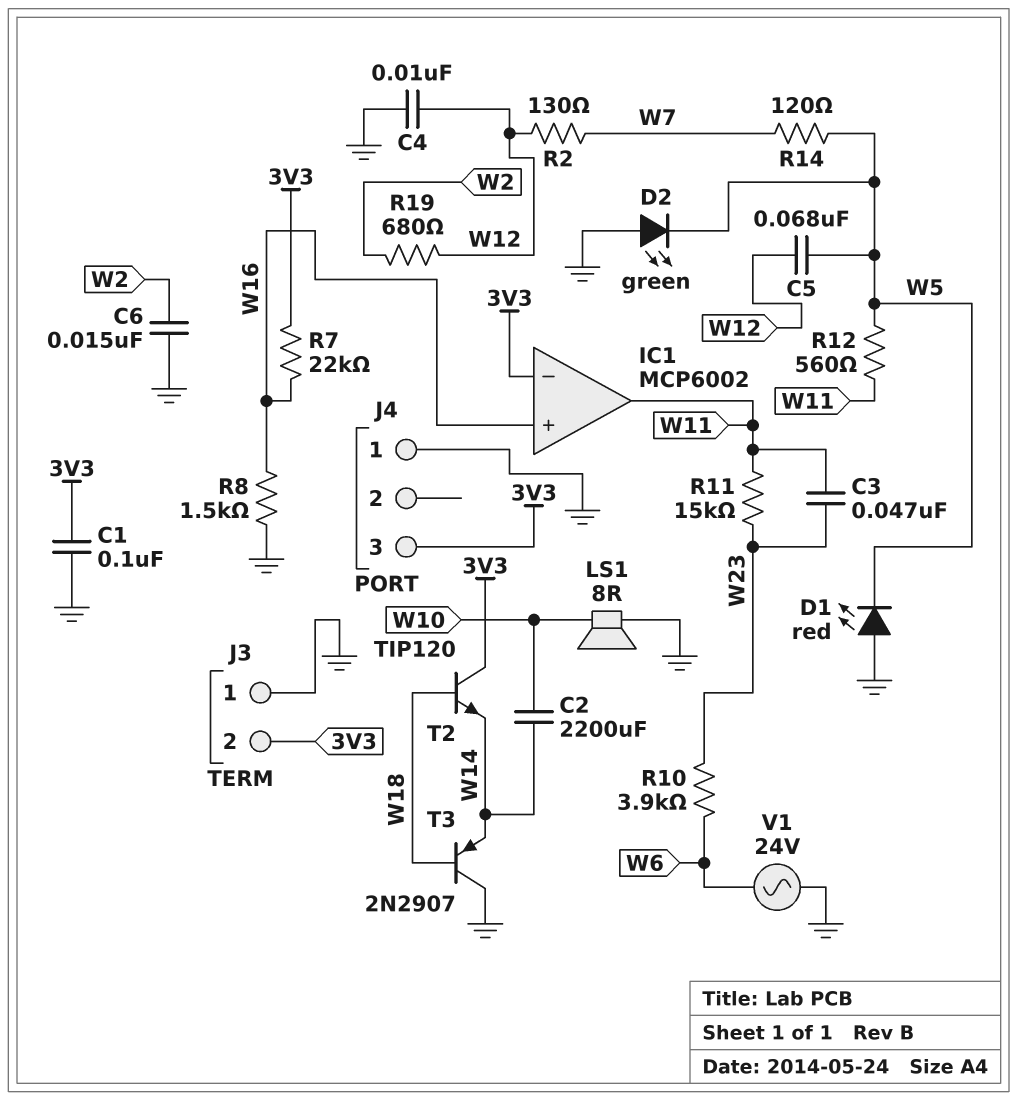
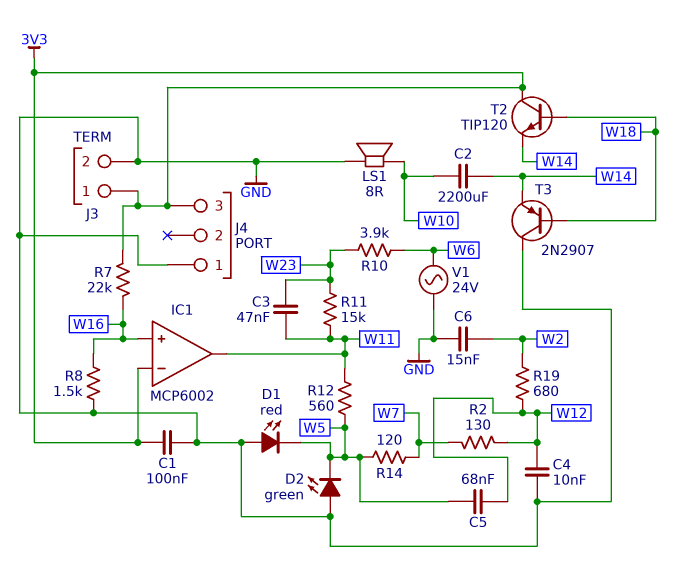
J3 pin 1: GND -> 3V3
J3 pin 2: 3V3 -> GND

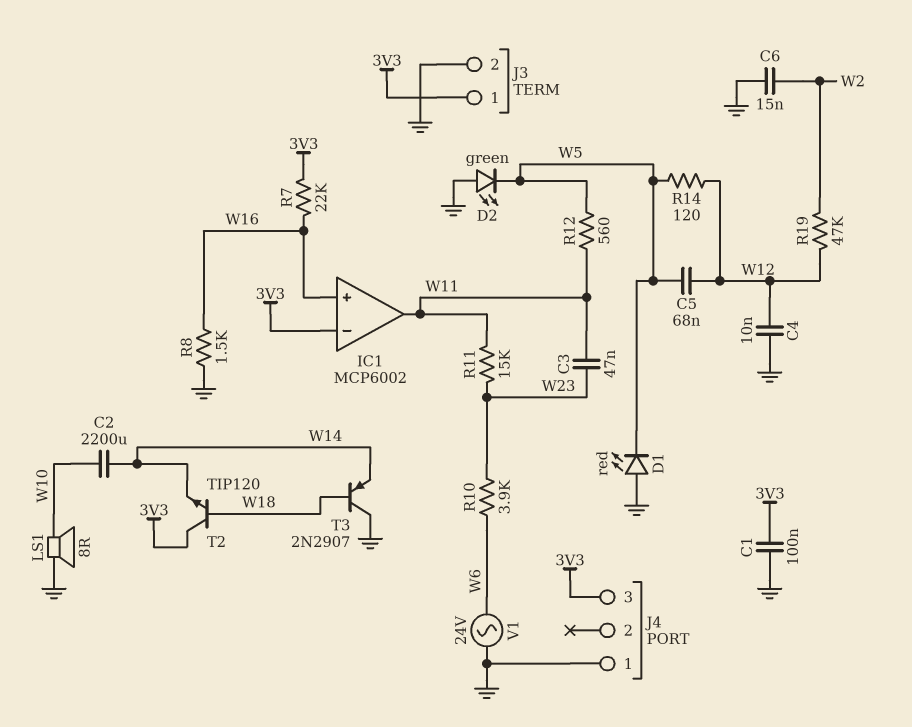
R2: 130 (W7, W12) -> none
R14: 120 (W5, W7) -> 120 (W5, W12)
R19: 680 (W2, W12) -> 47k (W2, W12)

